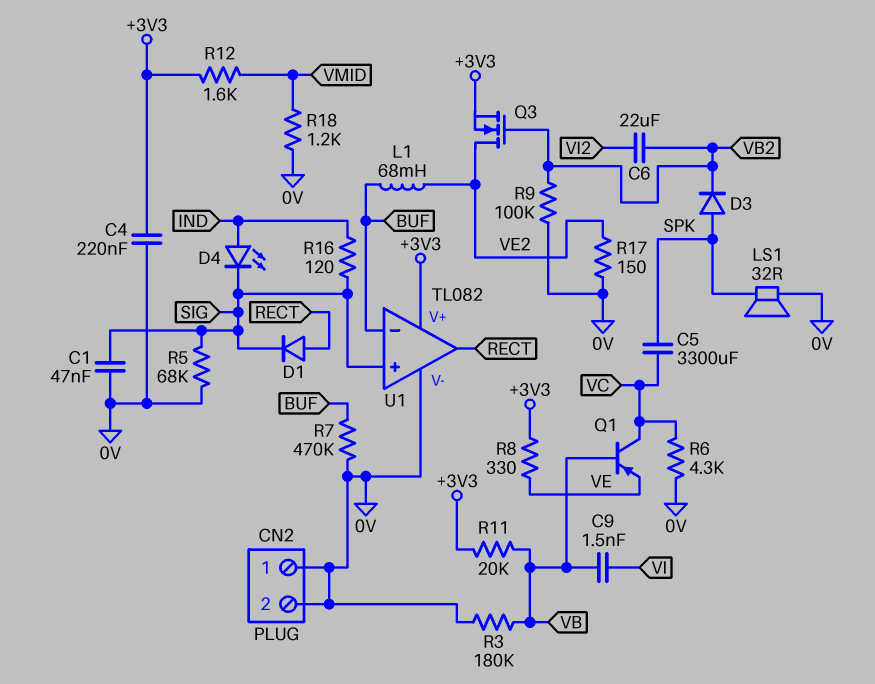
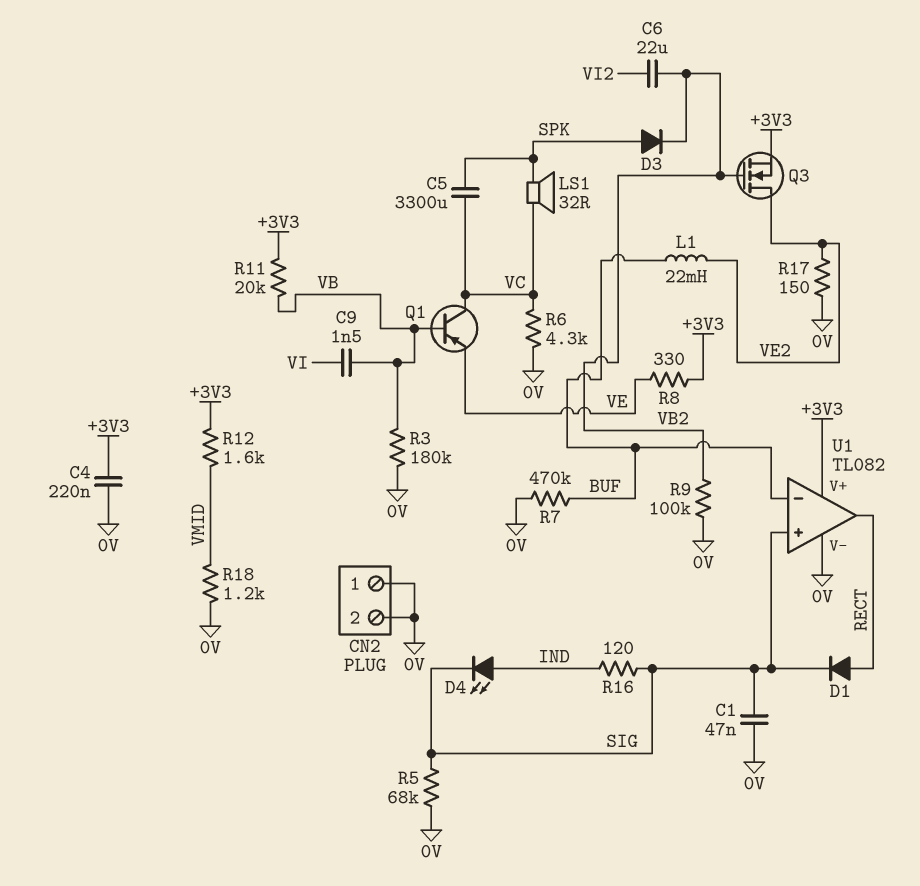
L1: 68mH (BUF, VE2) -> 22mH (BUF, VE2)
LS1: speaker 32R (0V, SPK) -> speaker 32R (SPK, VC)

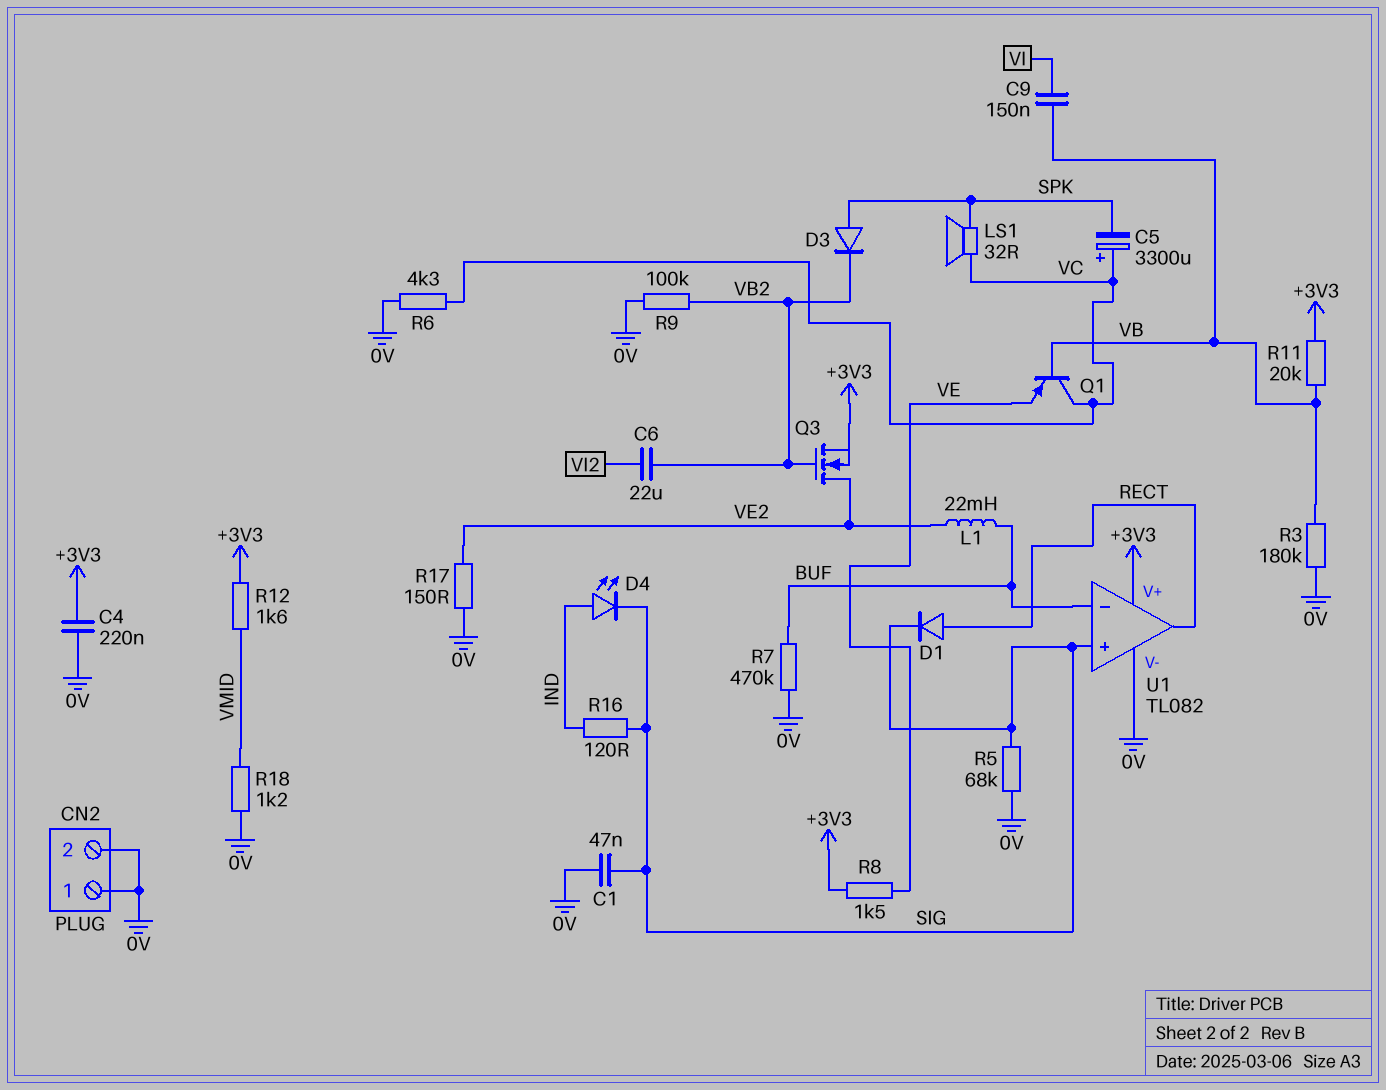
C5: 3300uF (SPK, VC) -> 3300uF (plus VC, minus SPK)
C9: 1.5nF (VB, VI) -> 150nF (VB, VI)
R8: 330 (+3V3, VE) -> 1.5k (+3V3, VE)

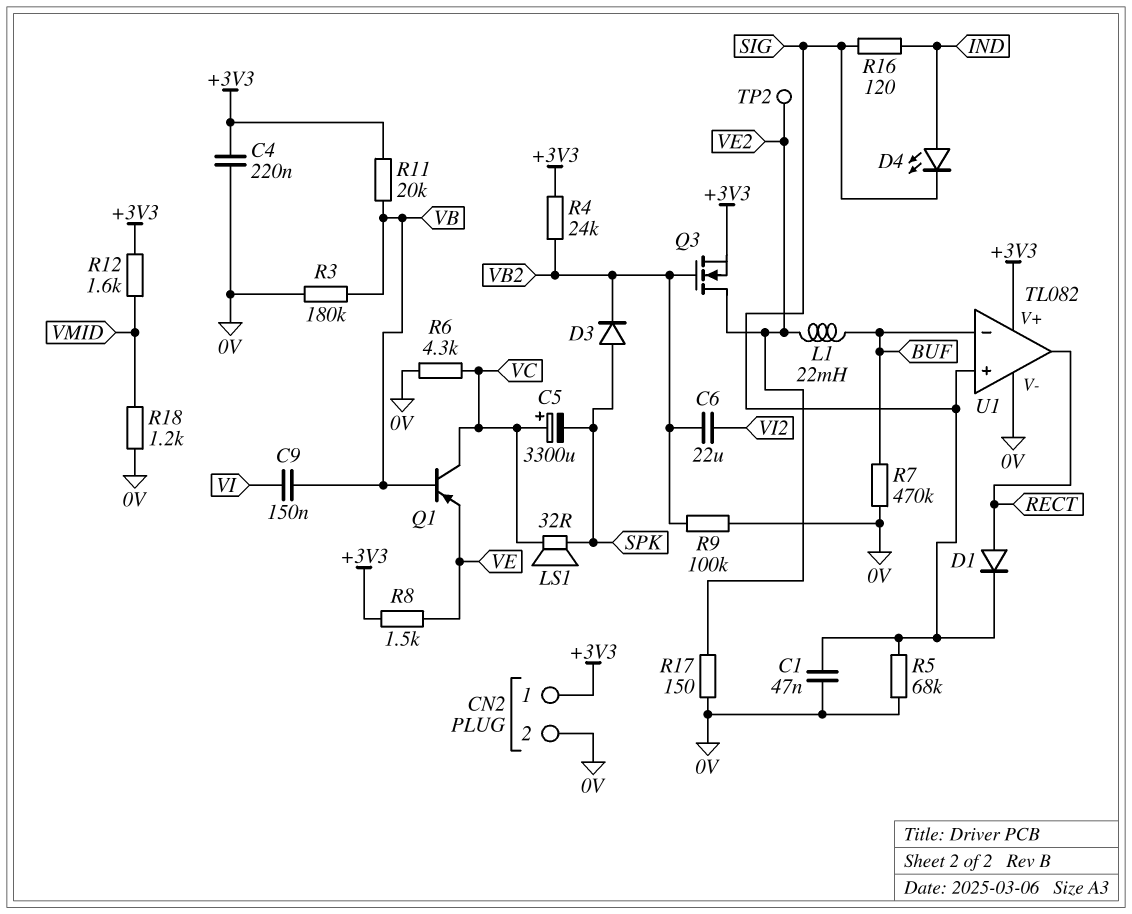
CN2 pin 1: 0V -> +3V3
R4: none -> 24k (+3V3, VB2)
TP2: none -> test point (VE2)

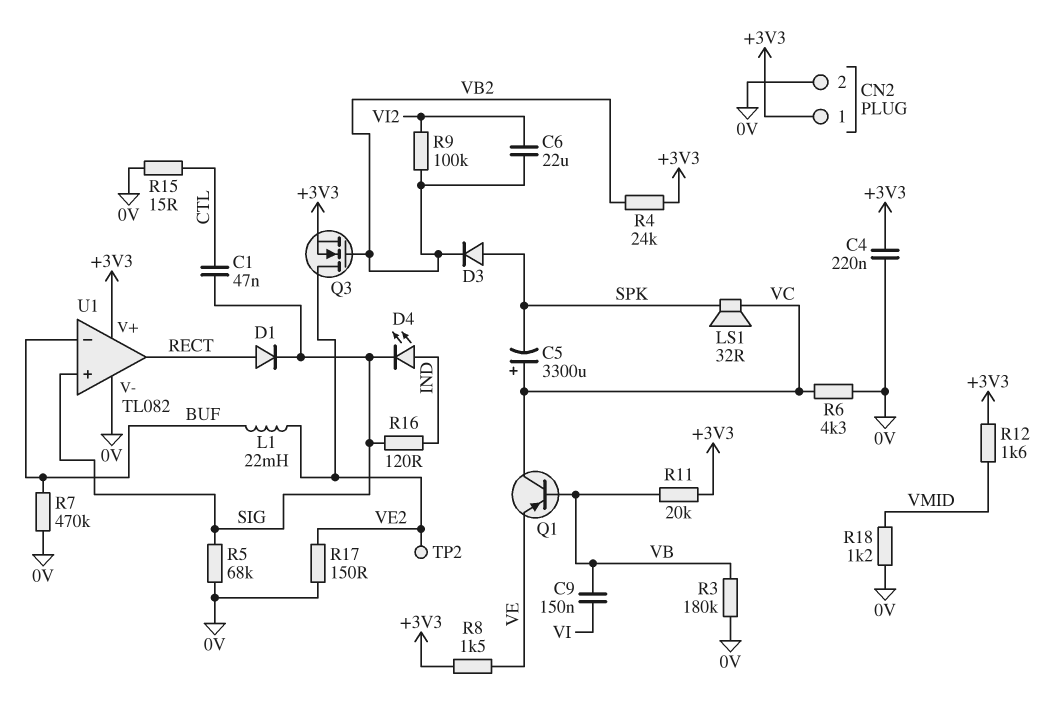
C1: 47nF (0V, SIG) -> 47nF (CTL, SIG)
R9: 100k (0V, VB2) -> 100k (VB2, VI2)
R15: none -> 15 (0V, CTL)

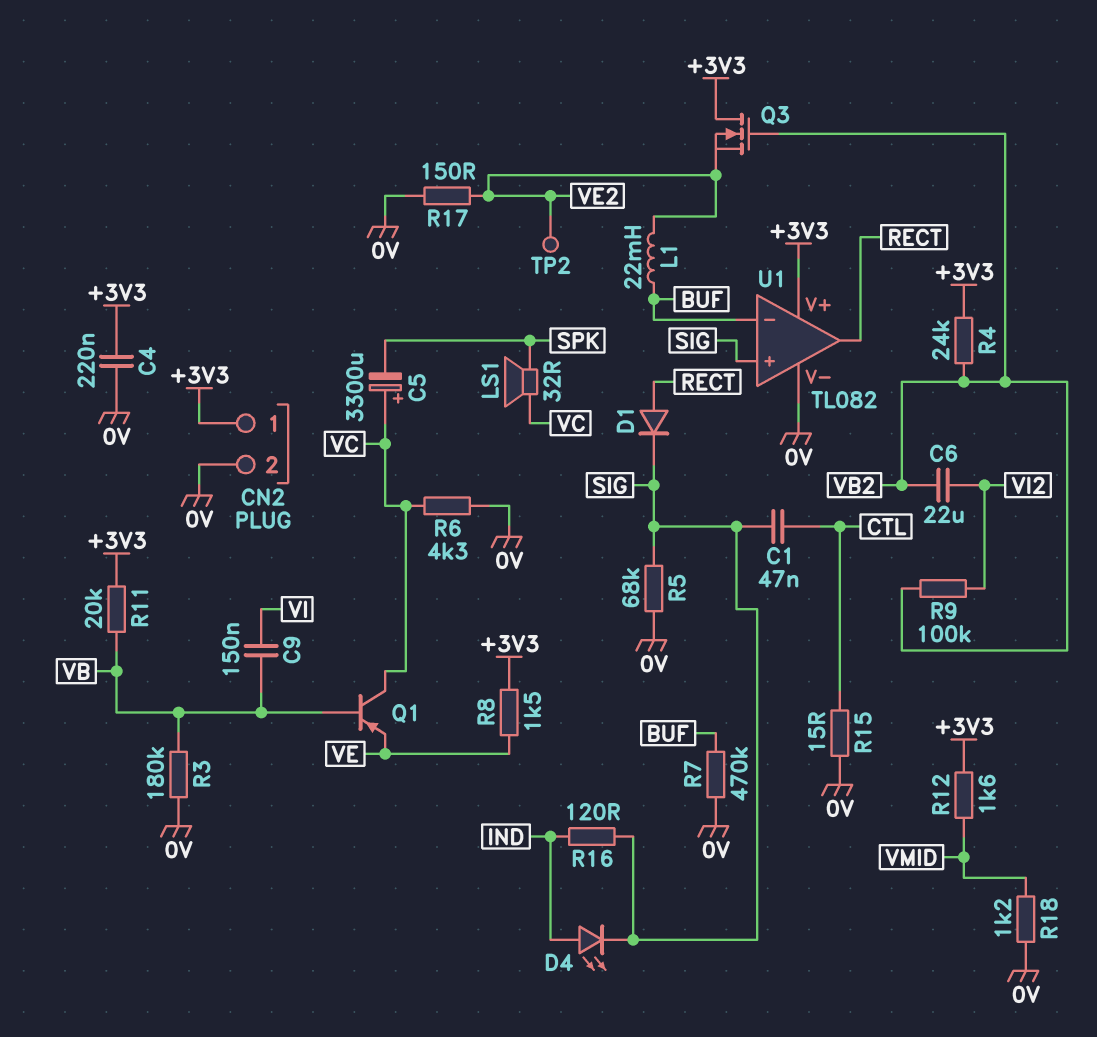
D3: diode (A SPK, K VB2) -> none
Q3: NMOS (G VB2, D VE2, S +3V3) -> NMOS (G VB2, D +3V3, S VE2)

